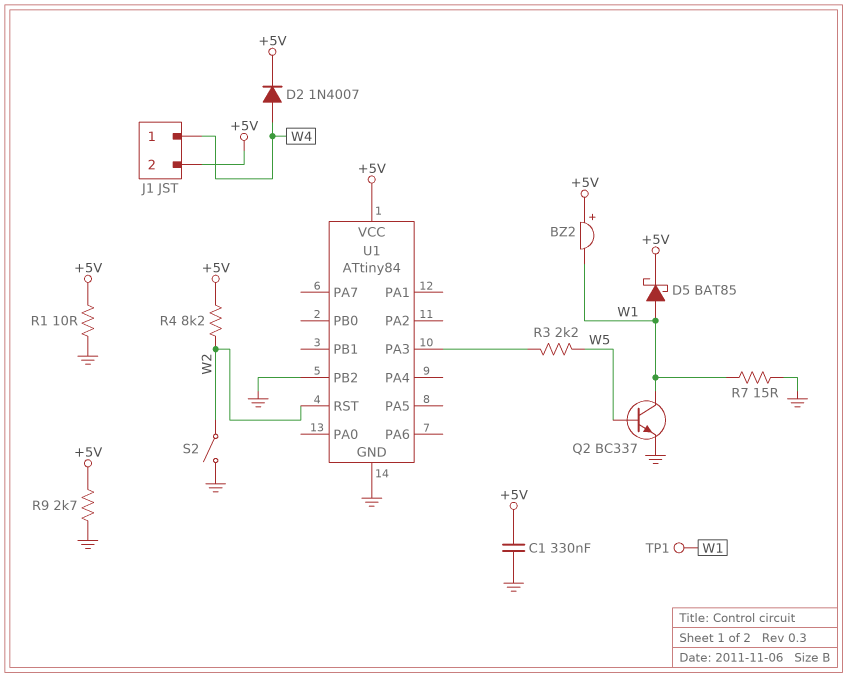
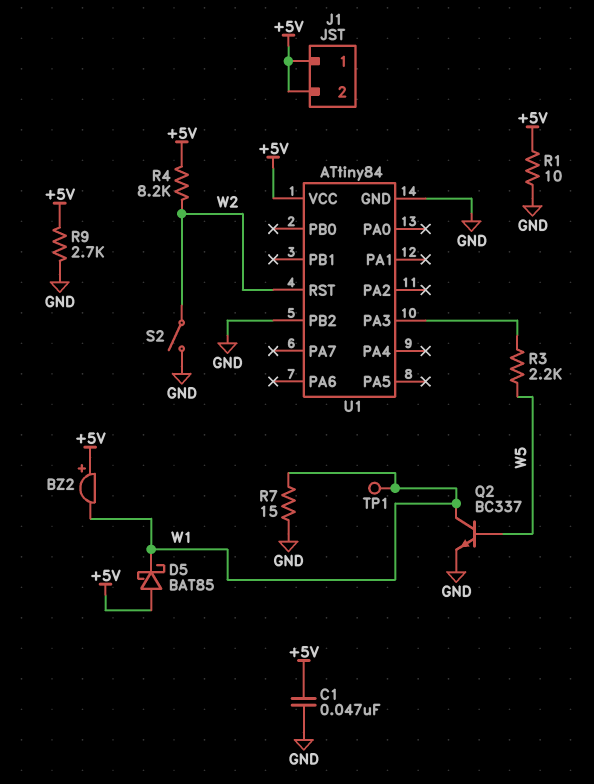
C1: 330nF (+5V, GND) -> 47nF (+5V, GND)
D2: diode 1N4007 (A W4, K +5V) -> none
D5: schottky BAT85 (A W1, K +5V) -> schottky BAT85 (A +5V, K W1)
J1 pin 1: W4 -> +5V

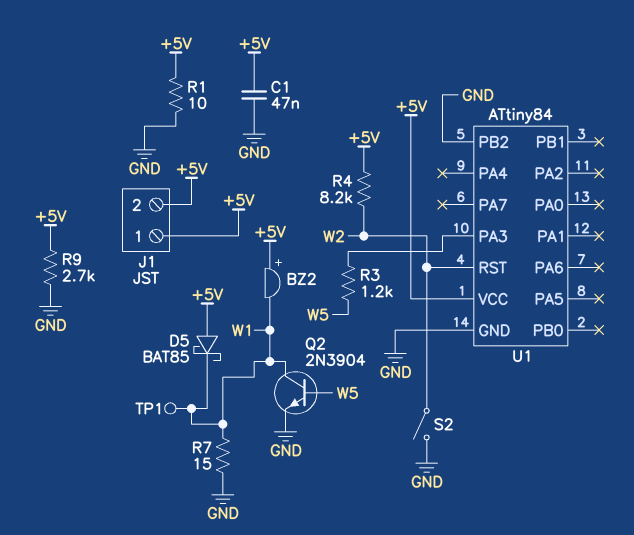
Q2: NPN BC337 (B W5, C W1, E GND) -> NPN 2N3904 (B W5, C W1, E GND)
R3: 2.2k (U1/PA3, W5) -> 1.2k (U1/PA3, W5)

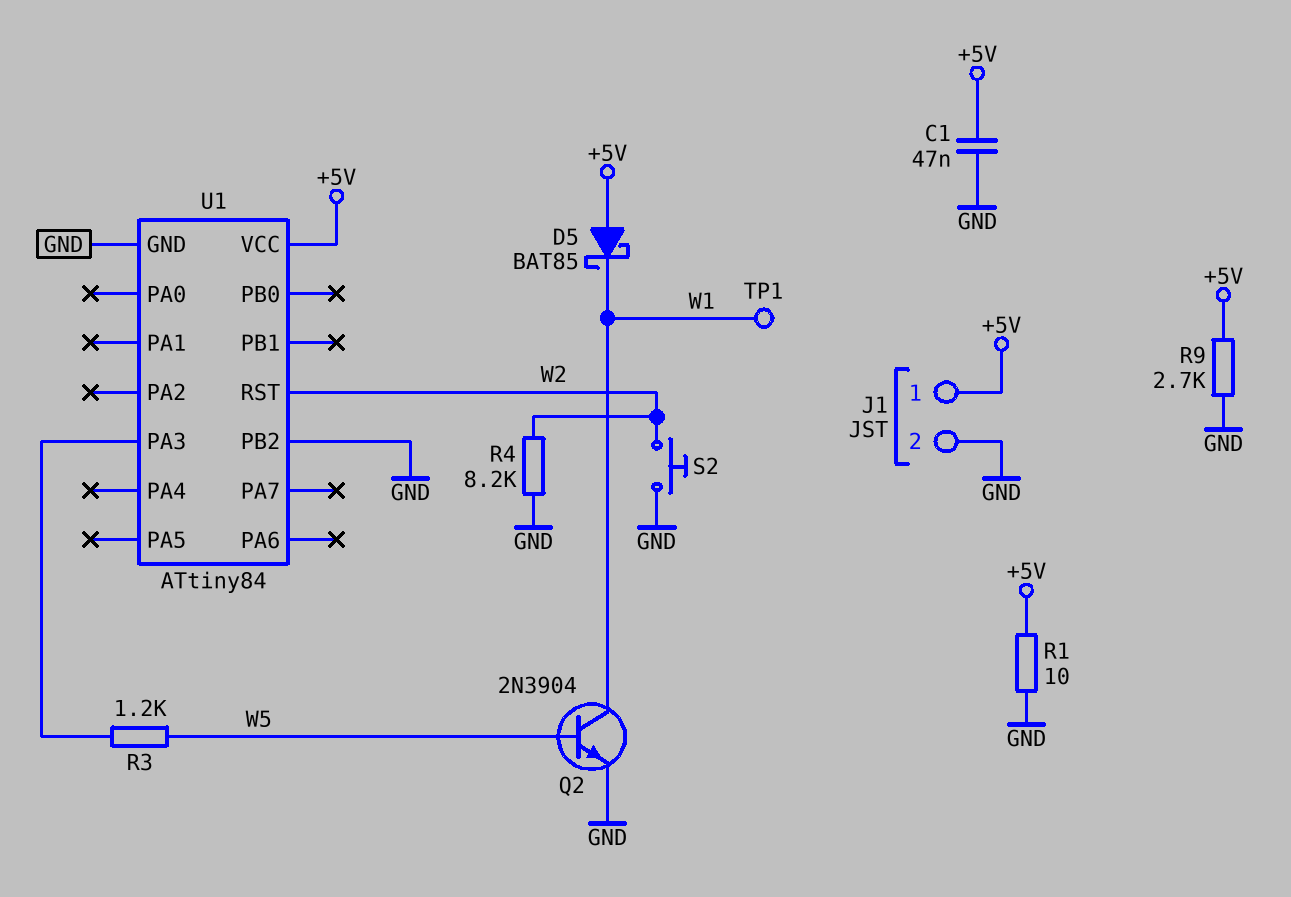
BZ2: buzzer (plus +5V, minus W1) -> none
J1 pin 2: +5V -> GND
R4: 8.2k (+5V, W2) -> 8.2k (GND, W2)
R7: 15 (GND, W1) -> none
S2: switch (GND, W2) -> button (GND, W2)

